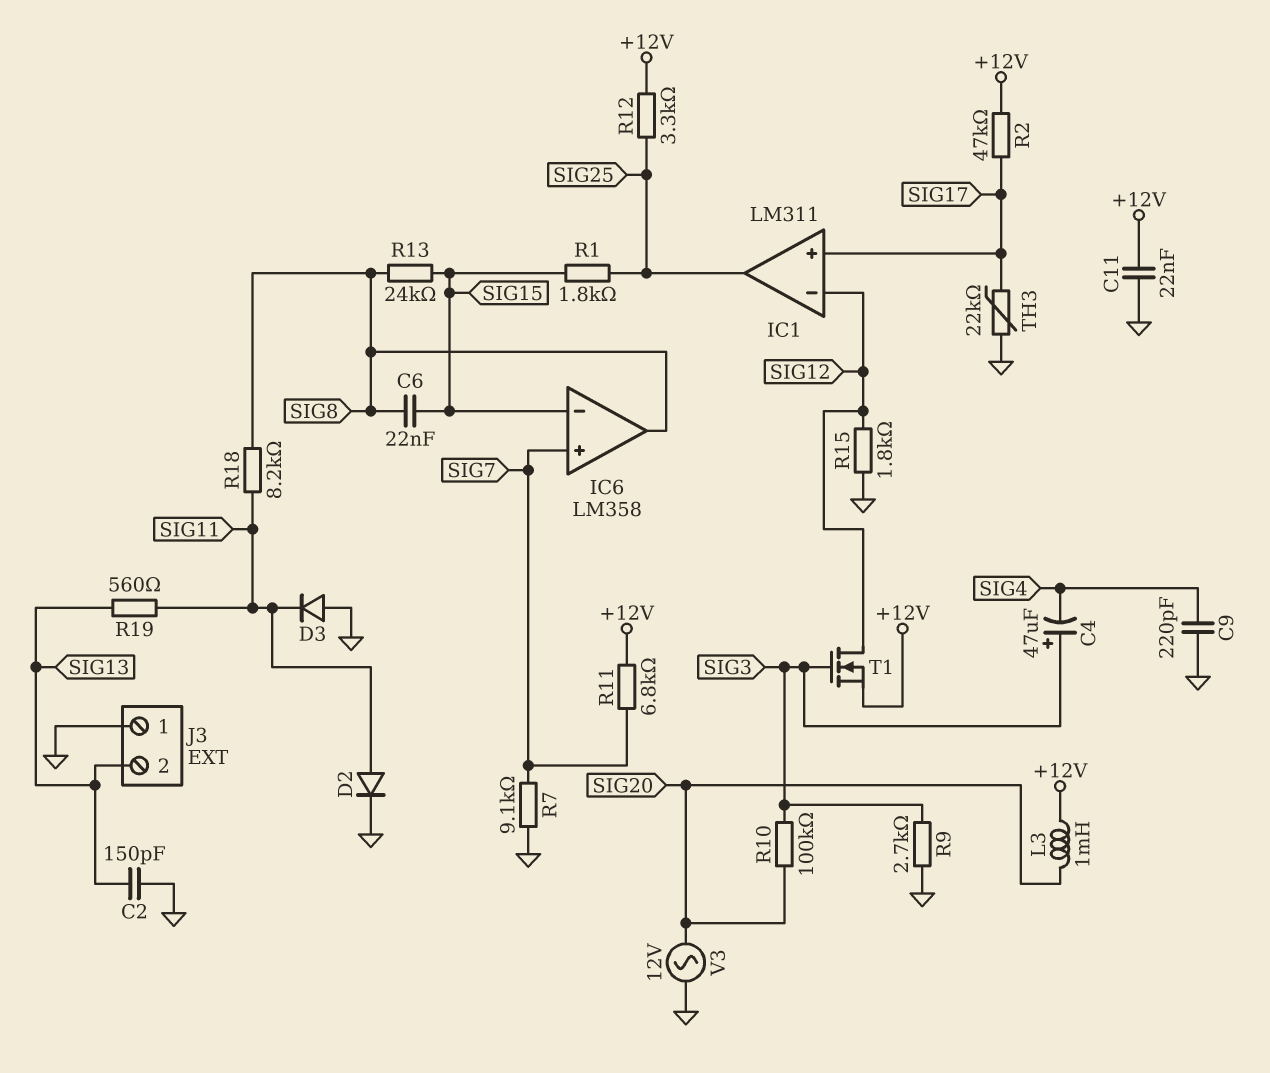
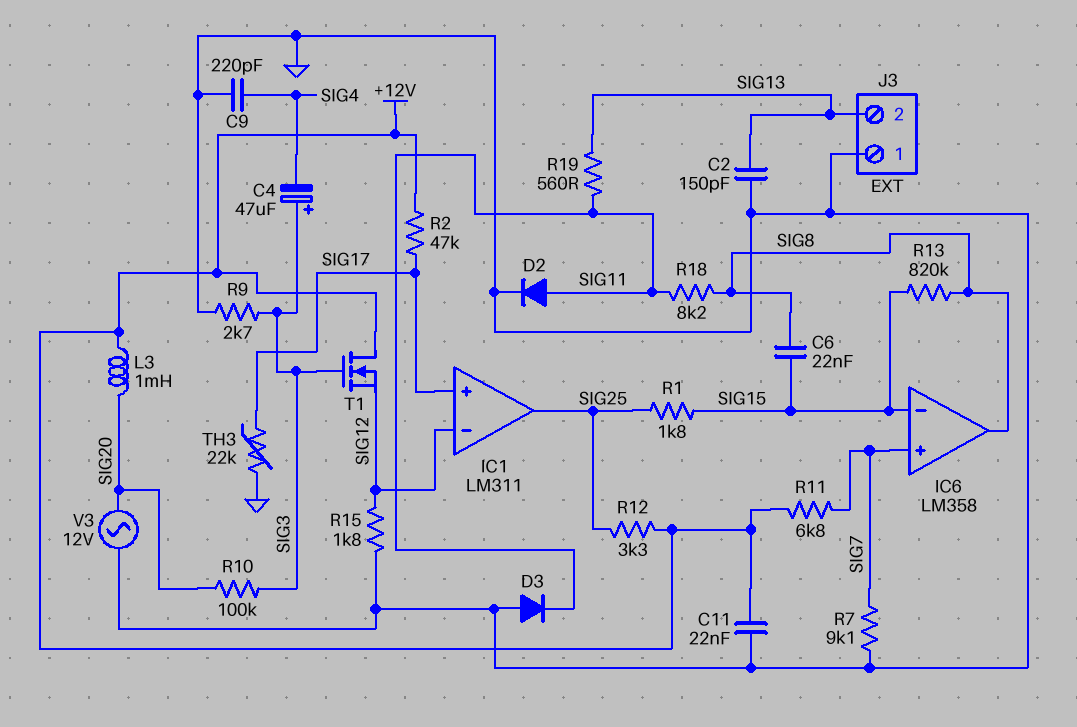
R13: 24k (SIG8, SIG15) -> 820k (SIG8, SIG15)
T1: NMOS (G SIG3, D SIG12, S +12V) -> NMOS (G SIG3, D +12V, S SIG12)

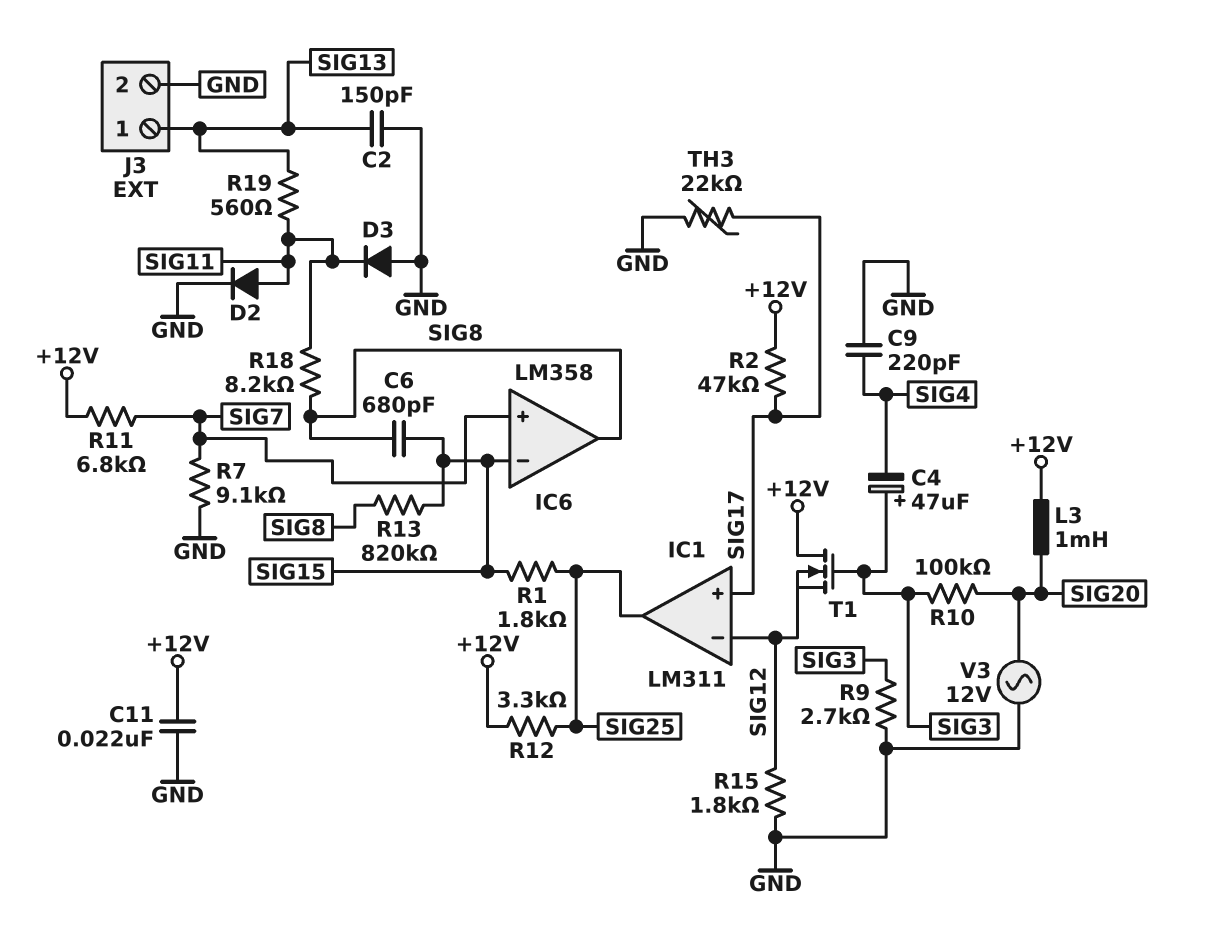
C6: 22nF (SIG8, SIG15) -> 680pF (SIG8, SIG15)
J3 pin 1: GND -> SIG13
J3 pin 2: SIG13 -> GND

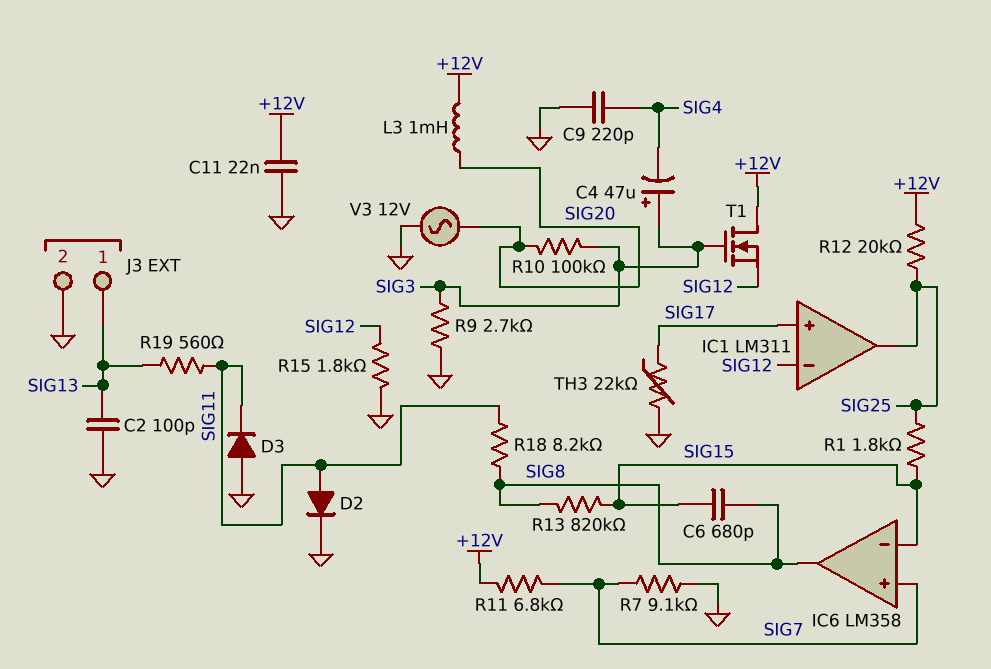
C2: 150pF (GND, SIG13) -> 100pF (GND, SIG13)
R2: 47k (+12V, SIG17) -> none
R12: 3.3k (+12V, SIG25) -> 20k (+12V, SIG25)

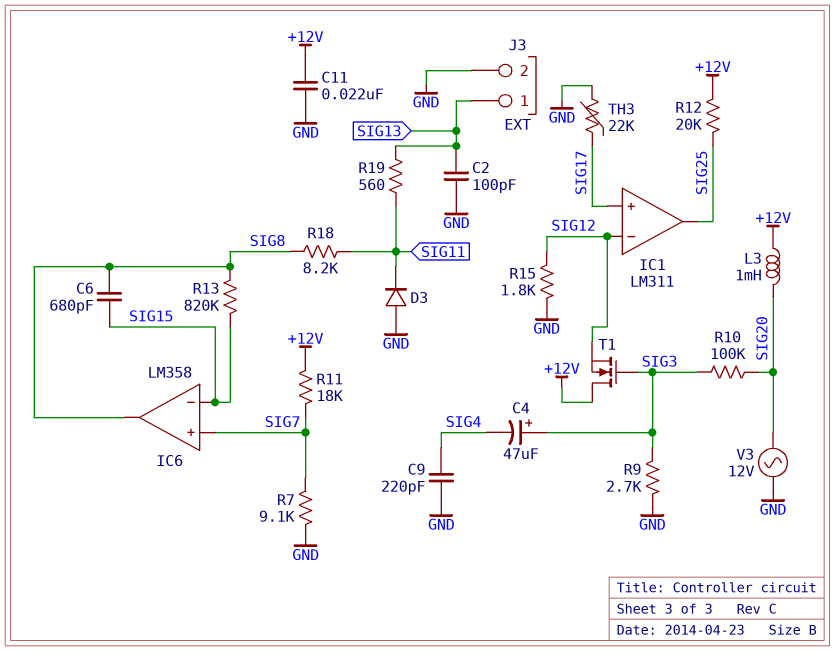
D2: diode (A SIG11, K GND) -> none
R1: 1.8k (SIG15, SIG25) -> none
R11: 6.8k (+12V, SIG7) -> 18k (+12V, SIG7)

